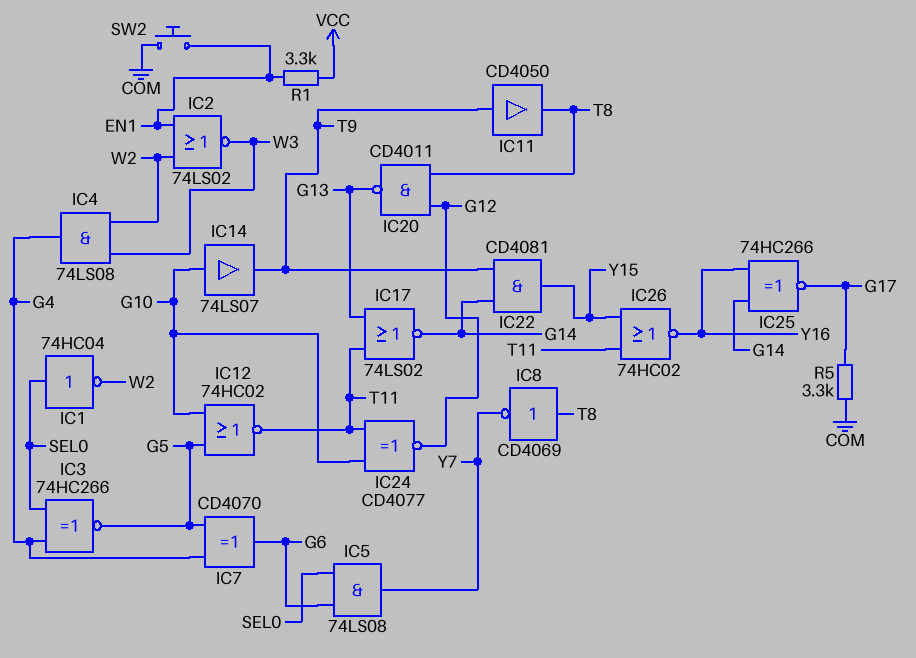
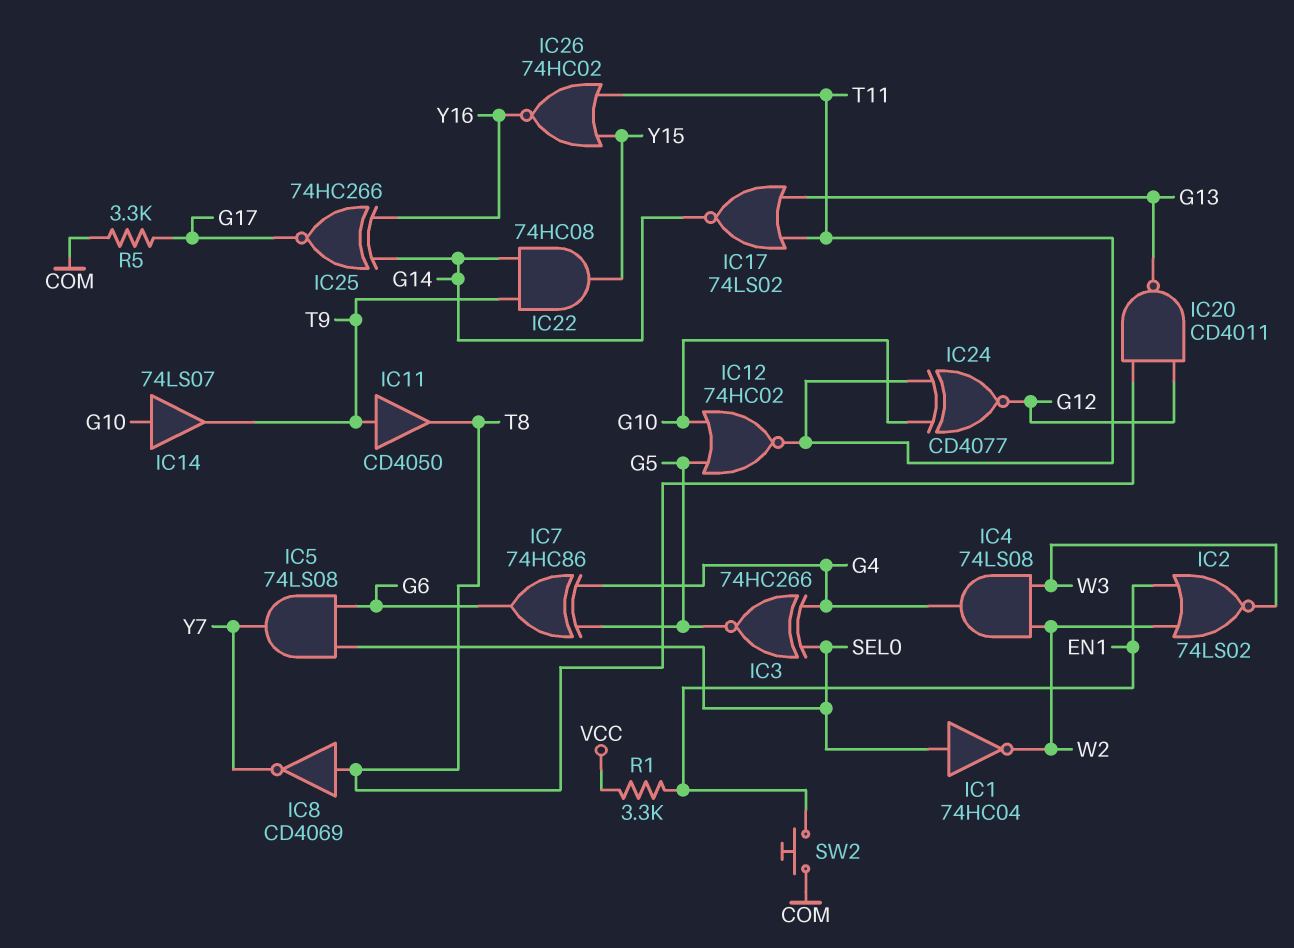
IC7: XOR CD4070 (in G4, in G5, out G6) -> XOR 74HC86 (in G4, in G5, out G6)
IC22: AND CD4081 (in G14, in T9, out Y15) -> AND 74HC08 (in G14, in T9, out Y15)

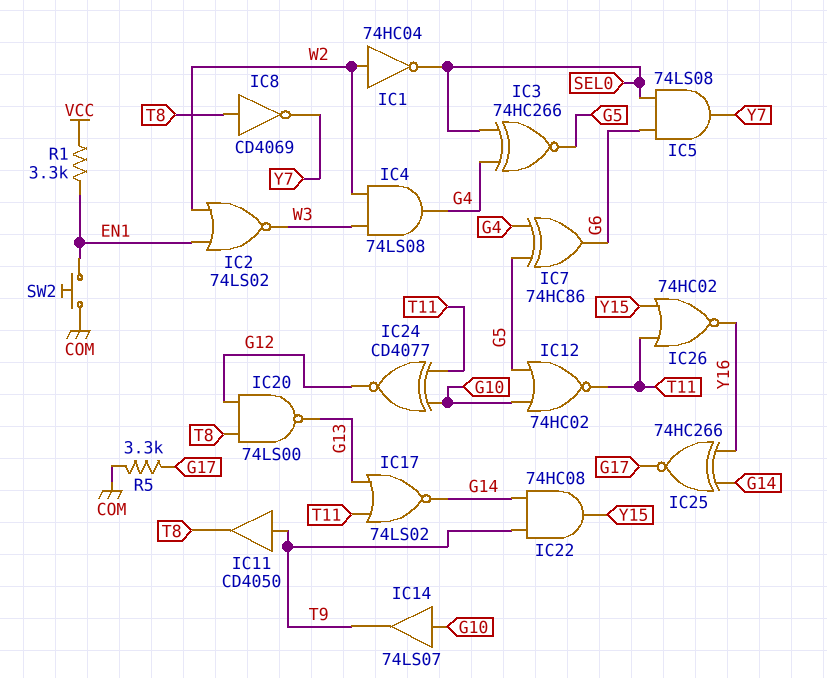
IC1: NOT 74HC04 (in SEL0, out W2) -> NOT 74HC04 (in W2, out SEL0)
IC20: NAND CD4011 (in G12, in T8, out G13) -> NAND 74LS00 (in G12, in T8, out G13)

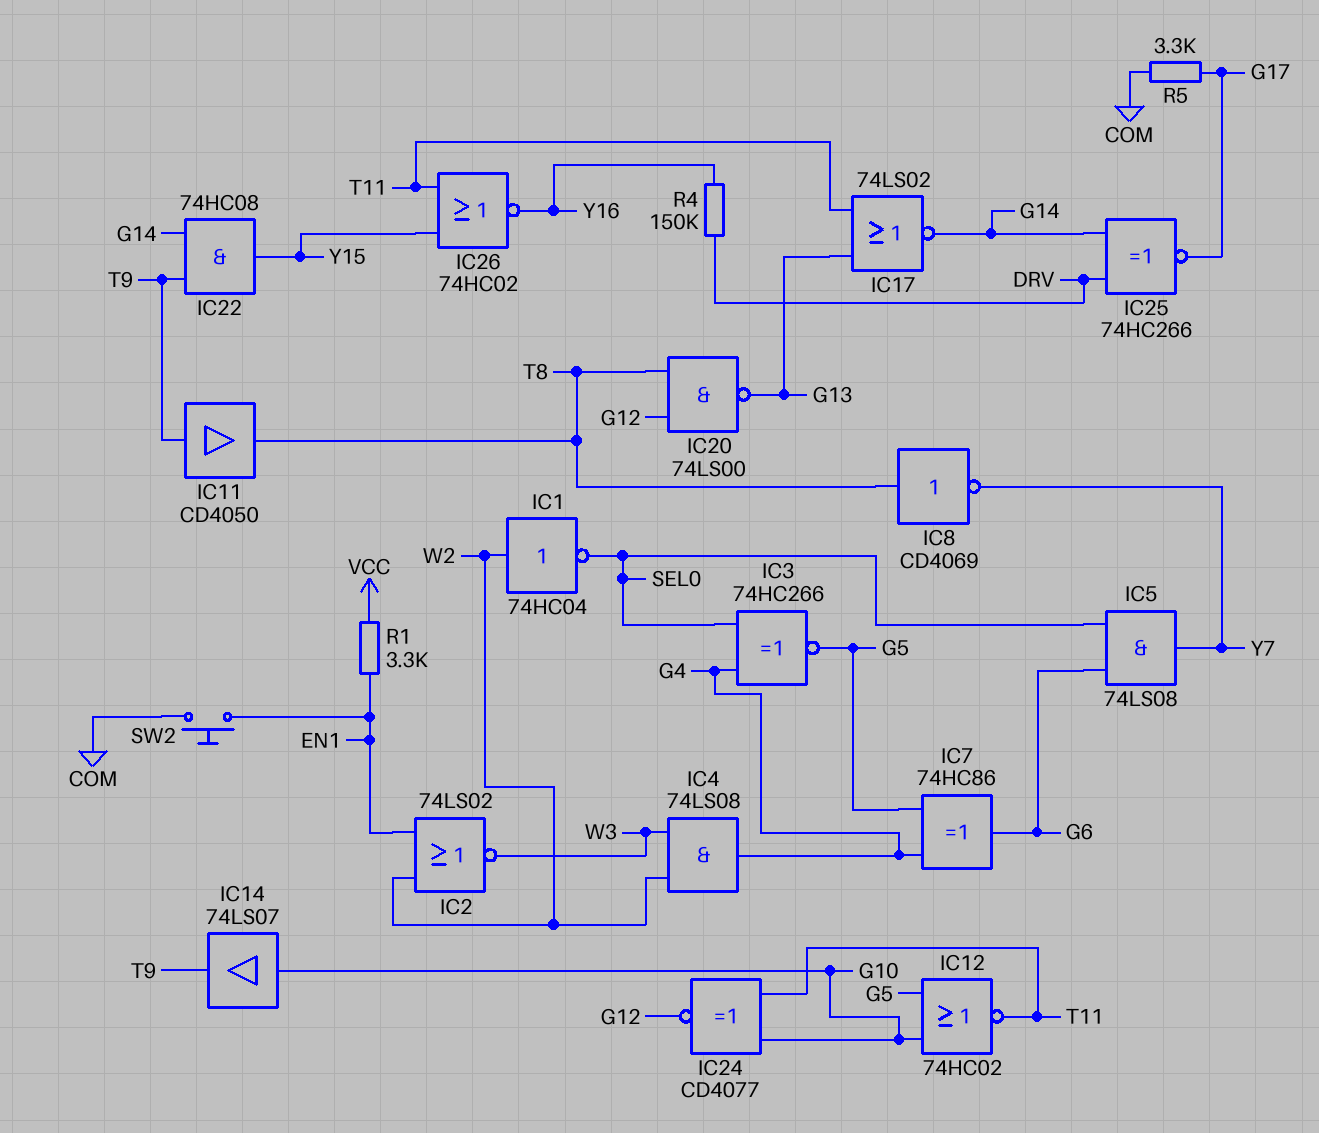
IC25: XNOR 74HC266 (in G14, in Y16, out G17) -> XNOR 74HC266 (in DRV, in G14, out G17)
R4: none -> 150k (DRV, Y16)

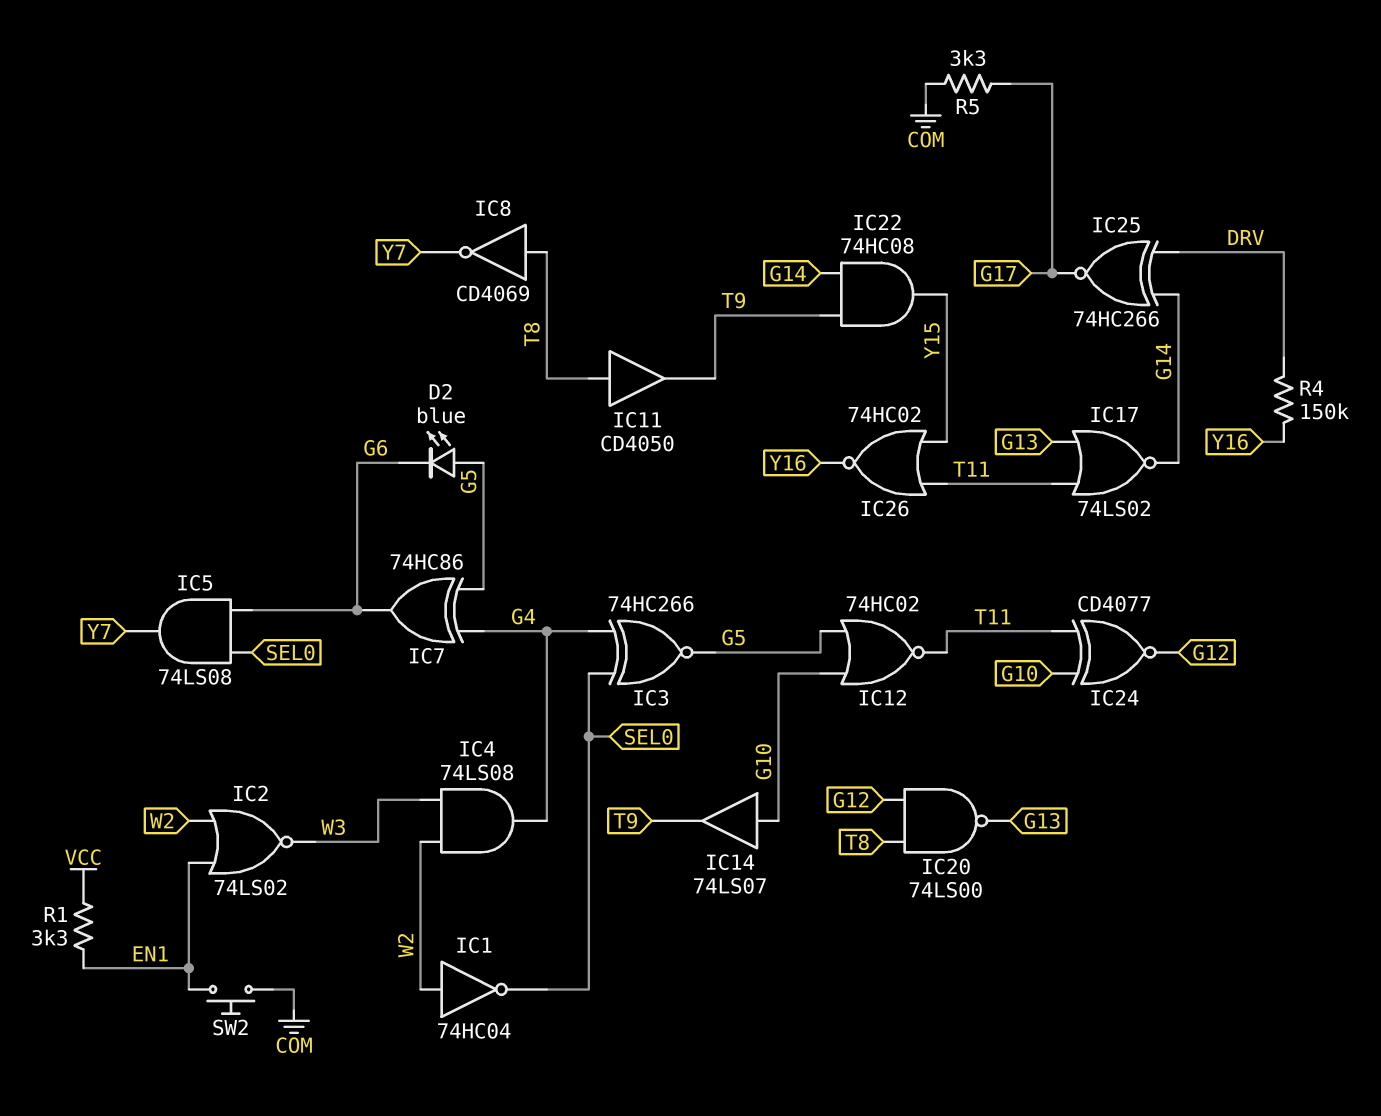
D2: none -> LED blue (A G5, K G6)
IC11: buffer CD4050 (in T9, out T8) -> buffer CD4050 (in T8, out T9)

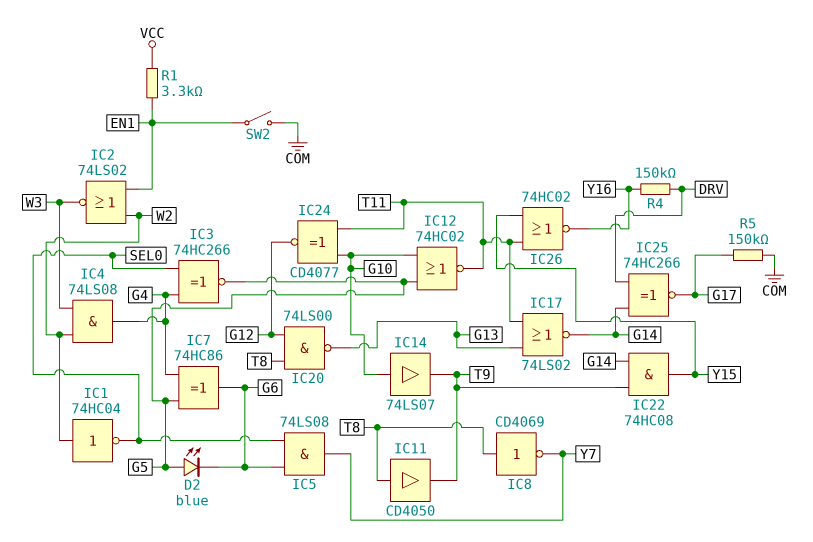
R5: 3.3k (COM, G17) -> 150k (COM, G17)
SW2: button (COM, EN1) -> switch (COM, EN1)

